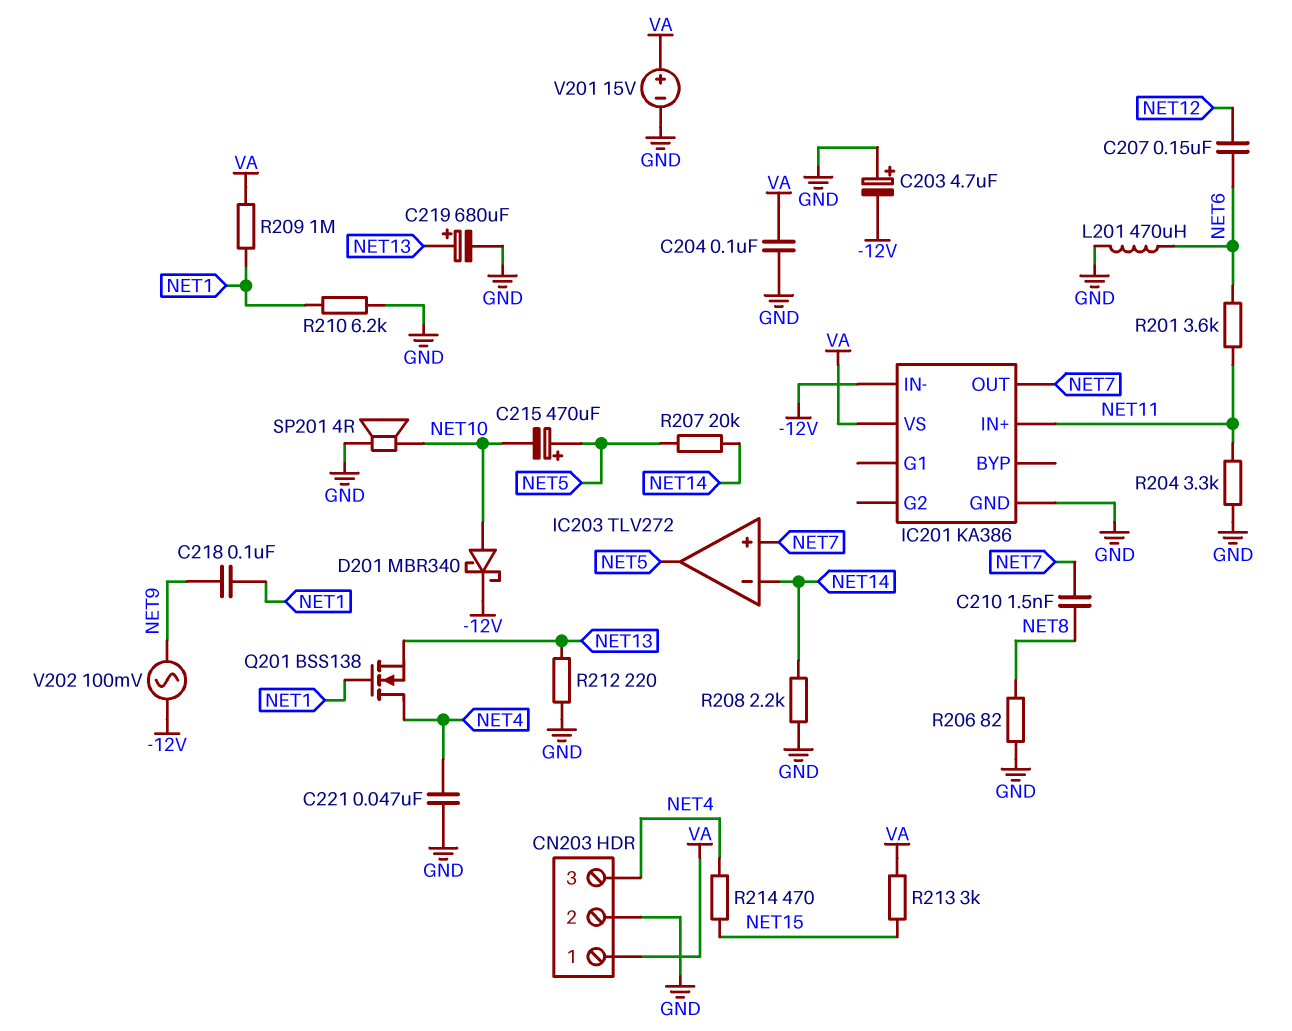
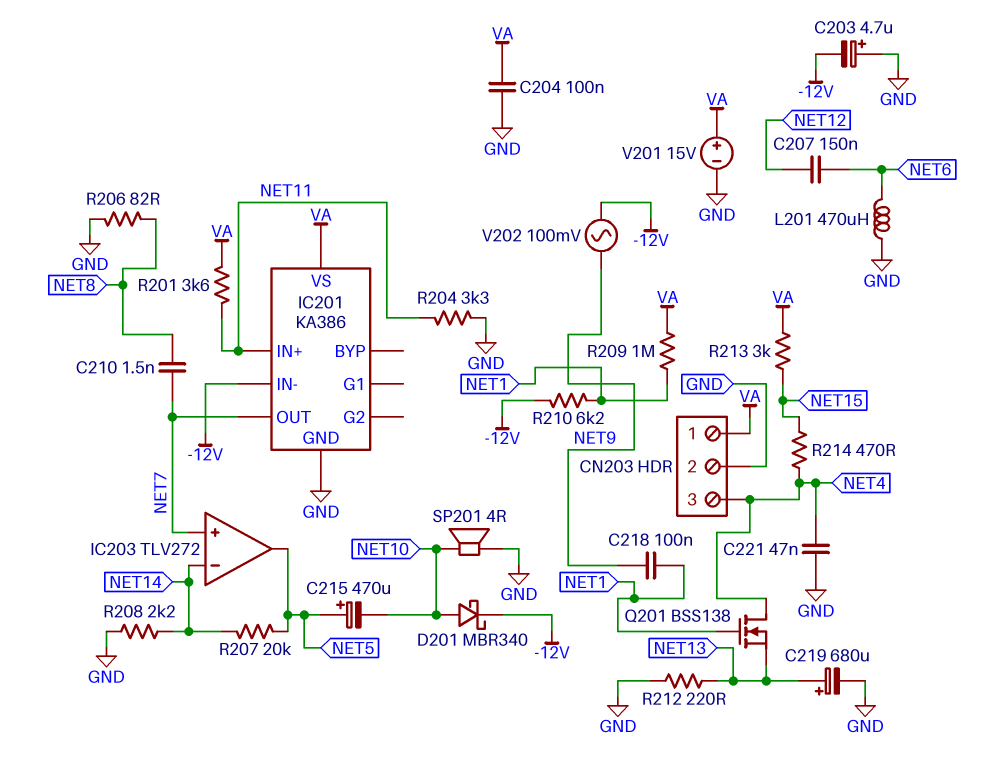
R201: 3.6k (NET6, NET11) -> 3.6k (NET11, VA)
R210: 6.2k (GND, NET1) -> 6.2k (-12V, NET1)

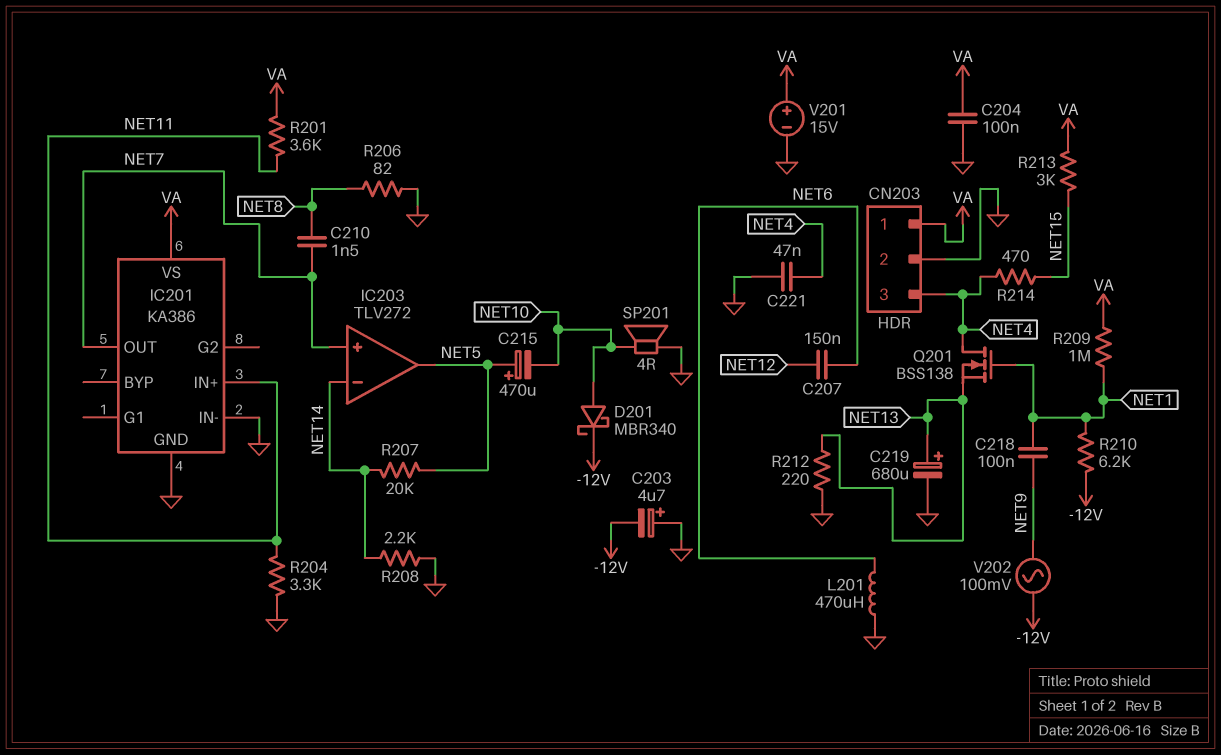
IC201 pin IN-: -12V -> GND

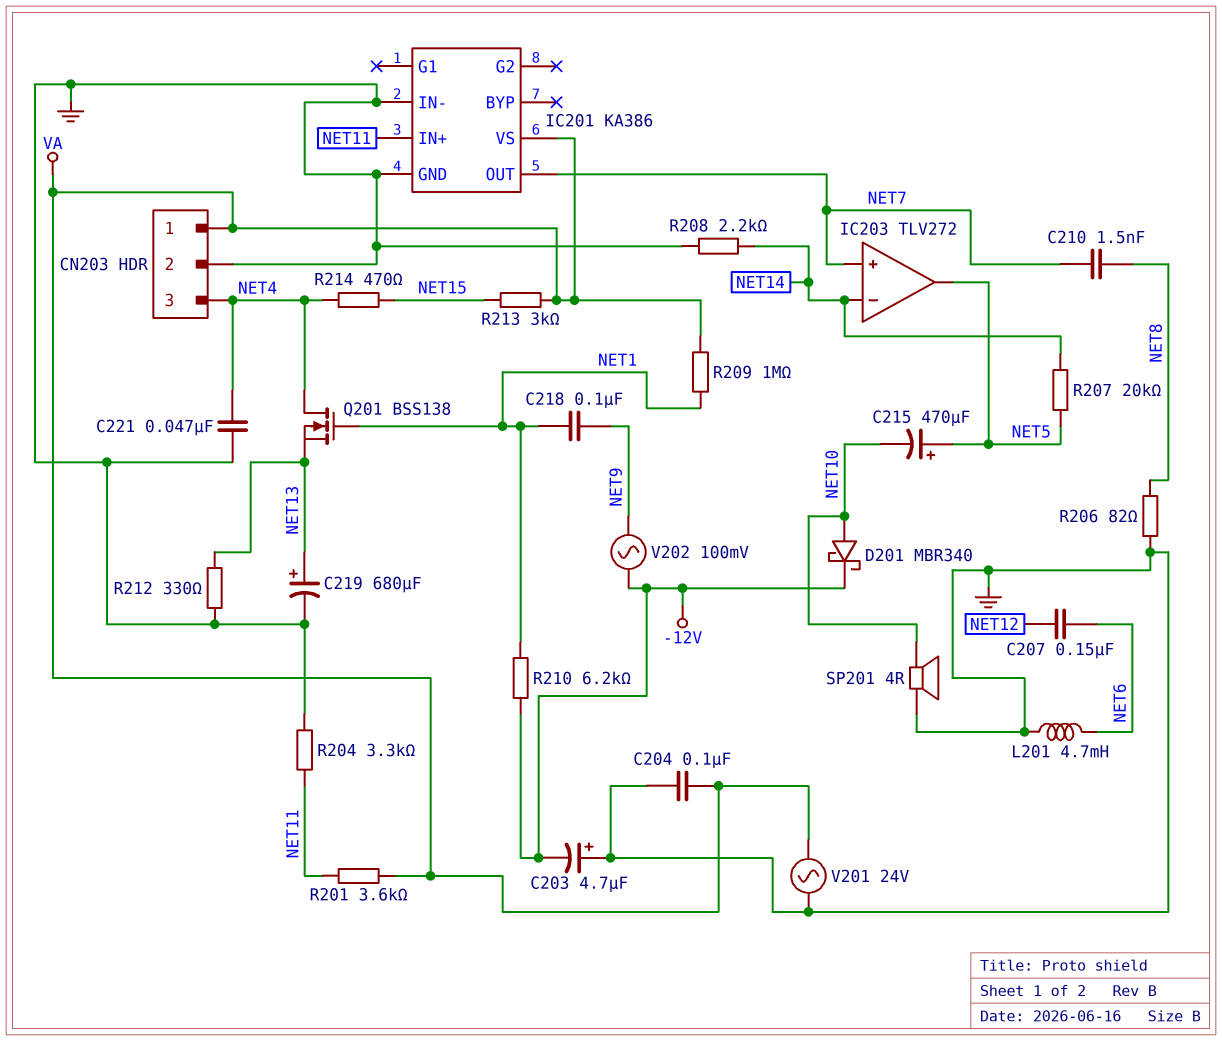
L201: 470uH (GND, NET6) -> 4.7mH (GND, NET6)
R212: 220 (GND, NET13) -> 330 (GND, NET13)
V201: 15V (plus VA, minus GND) -> AC 24V (GND, VA)

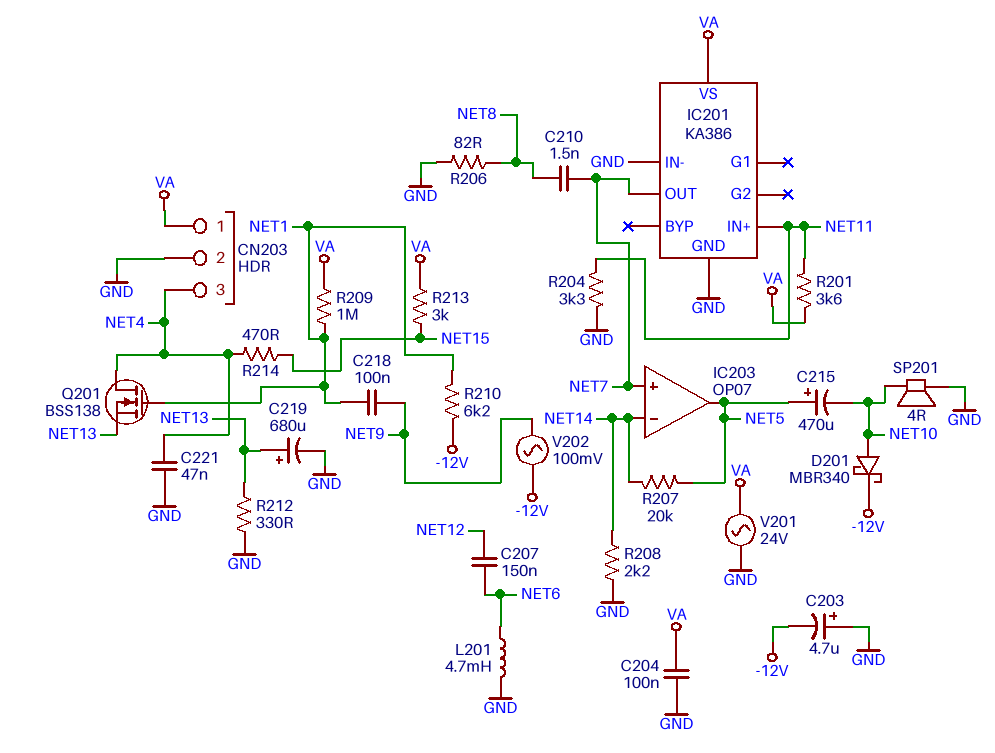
IC203: TLV272 -> OP07

